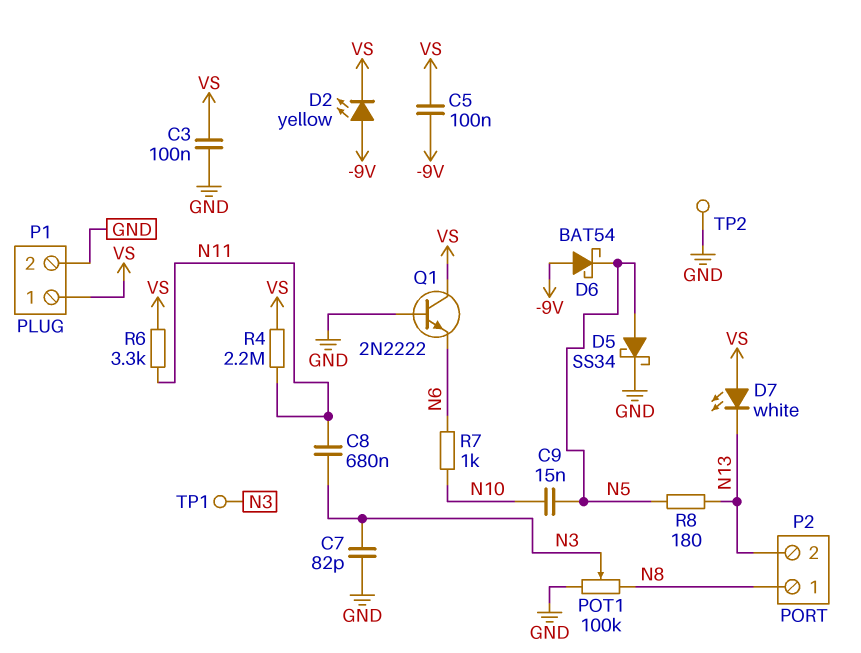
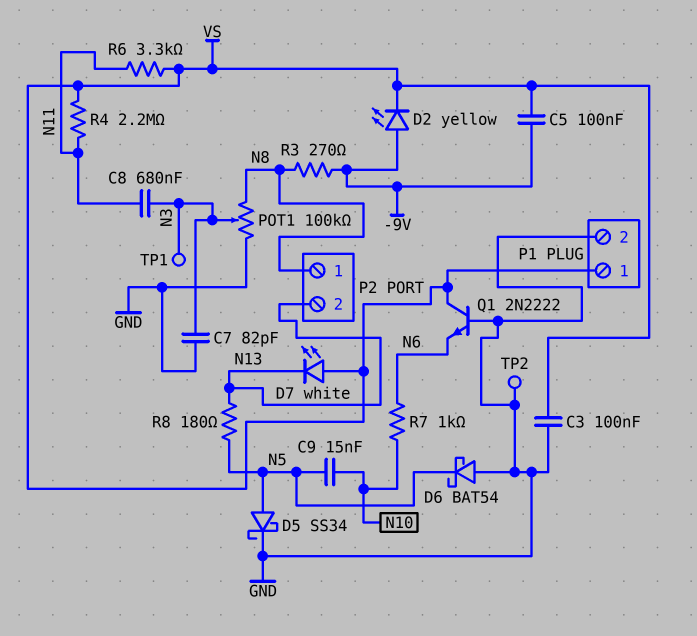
D6: schottky BAT54 (A -9V, K N5) -> schottky BAT54 (A GND, K N5)
R3: none -> 270 (-9V, N8)

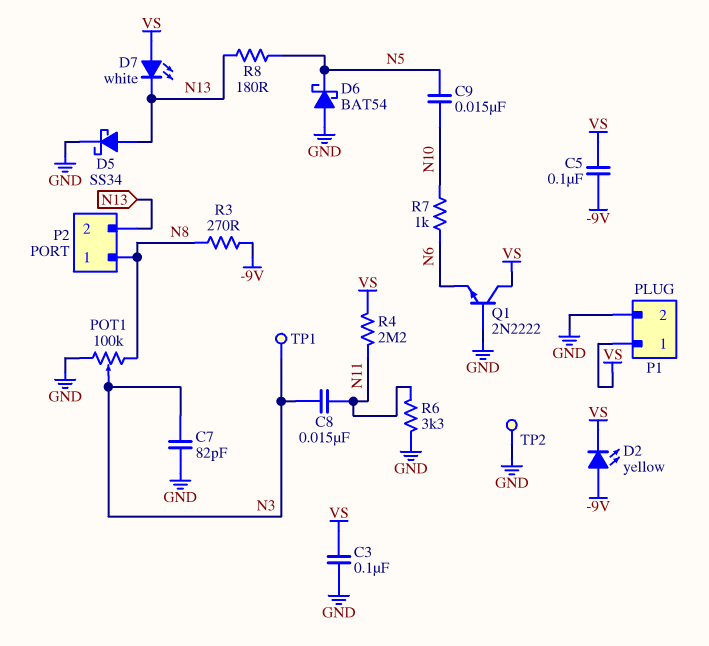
C8: 680nF (N3, N11) -> 15nF (N3, N11)
D5: schottky SS34 (A N5, K GND) -> schottky SS34 (A N13, K GND)
R6: 3.3k (N11, VS) -> 3.3k (GND, N11)

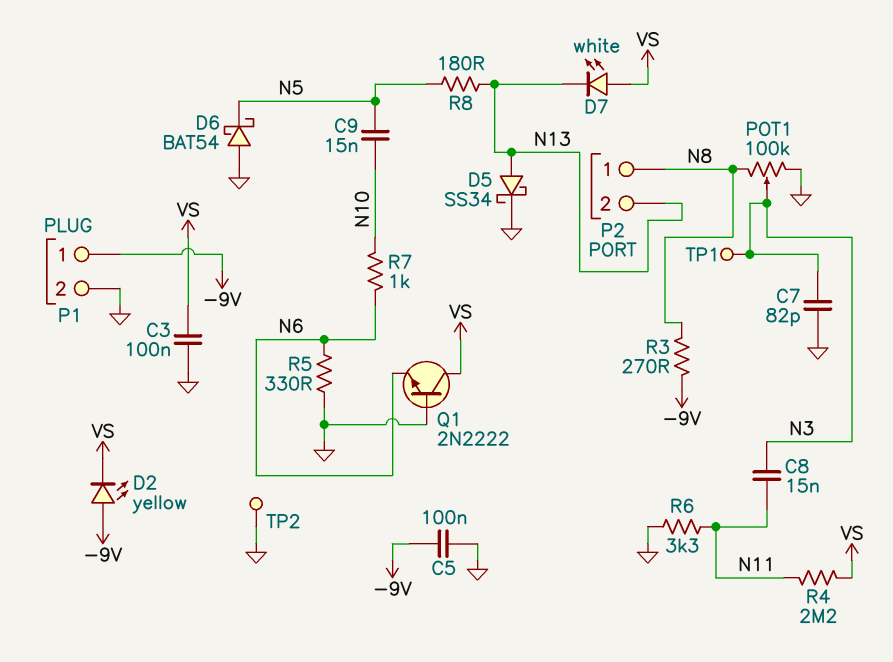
C5: 100nF (-9V, VS) -> 100nF (-9V, GND)
P1 pin 1: VS -> -9V
R5: none -> 330 (GND, N6)

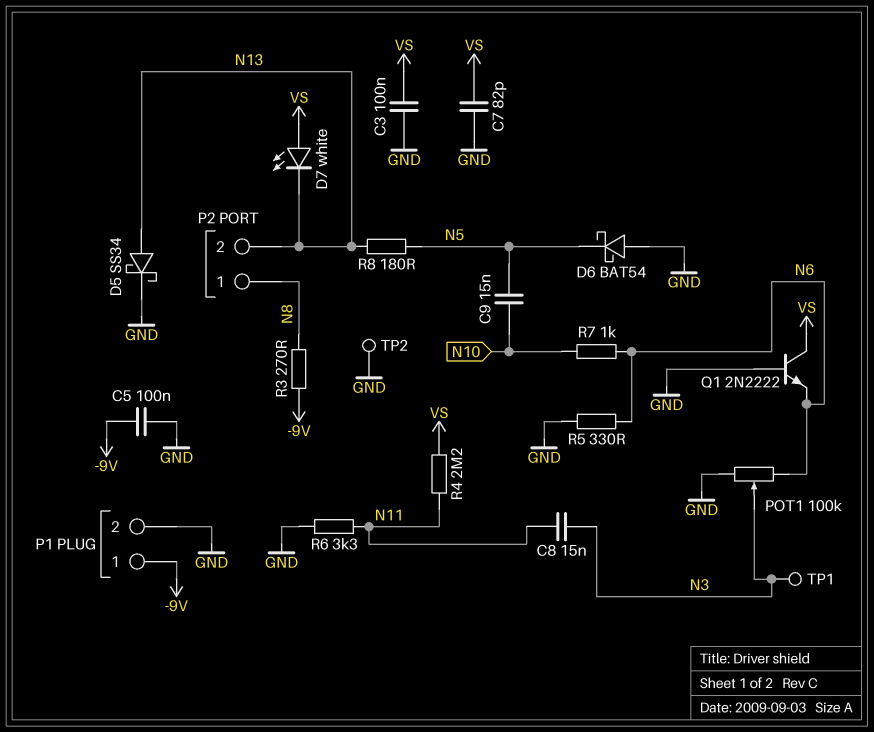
C7: 82pF (GND, N3) -> 82pF (GND, VS)
D2: LED yellow (A -9V, K VS) -> none
POT1: 100k (GND, N8, wiper N3) -> 100k (GND, N6, wiper N3)

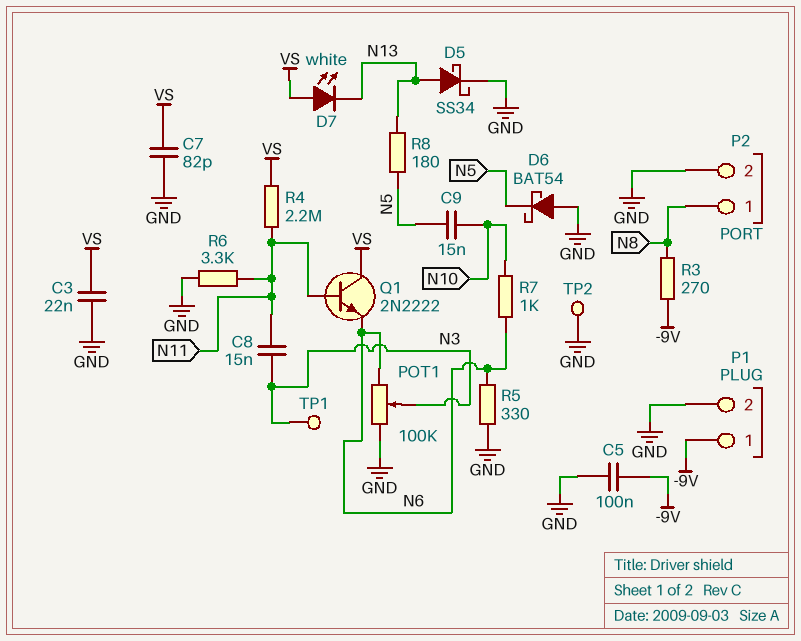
C3: 100nF (GND, VS) -> 22nF (GND, VS)
P2 pin 2: N13 -> GND
Q1: NPN 2N2222 (B GND, C VS, E N6) -> NPN 2N2222 (B N11, C VS, E N6)

